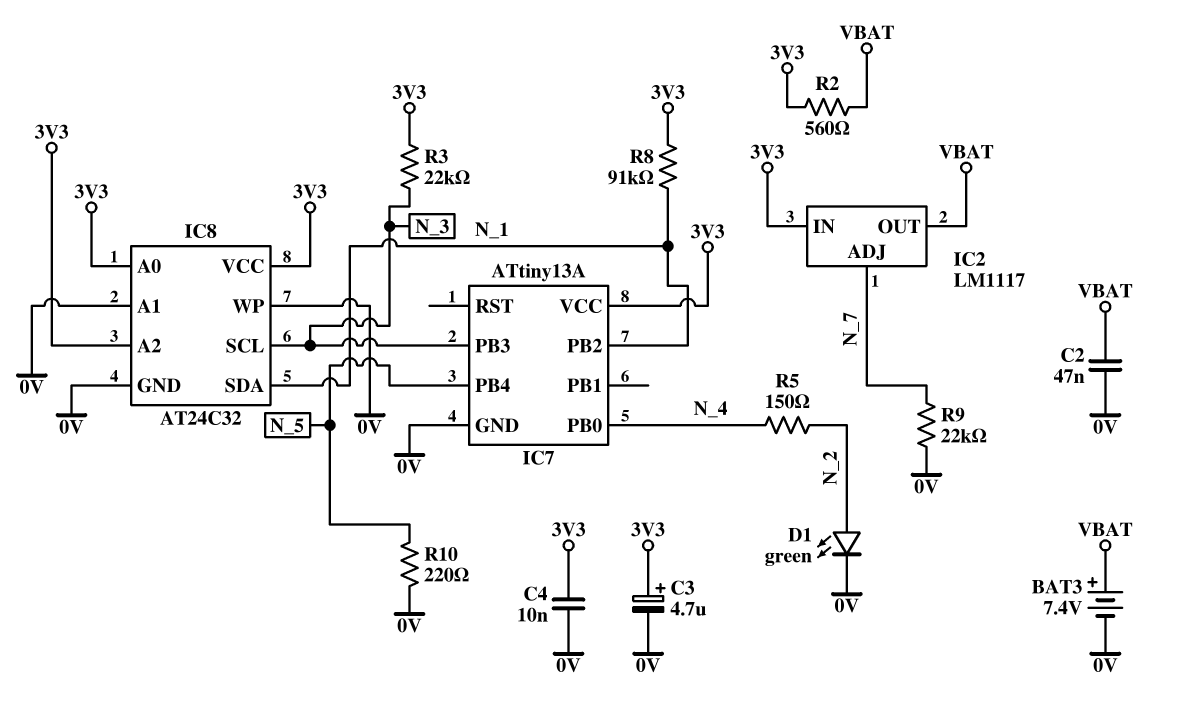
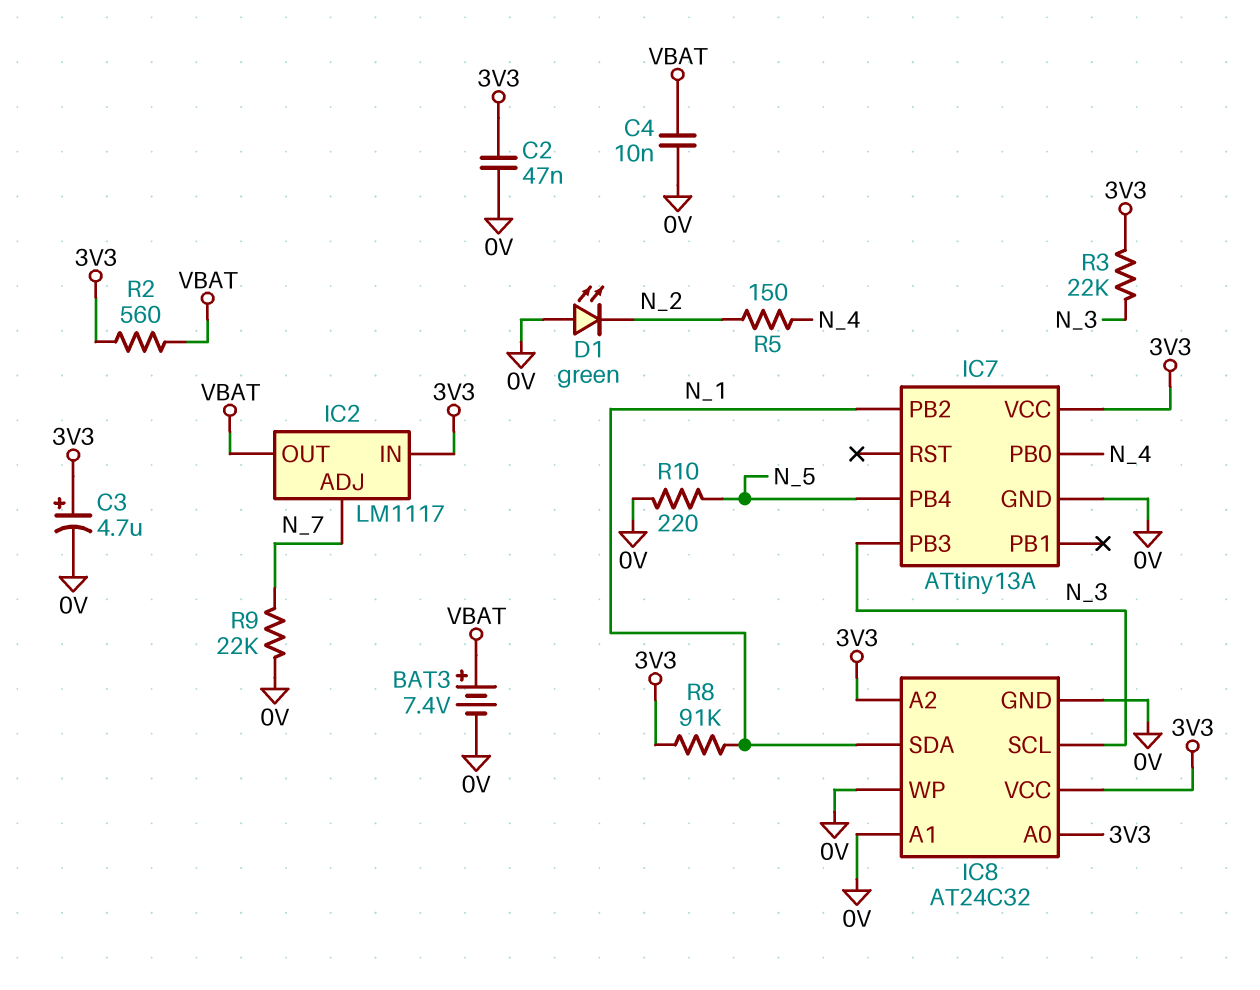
C2: 47nF (0V, VBAT) -> 47nF (0V, 3V3)
C4: 10nF (0V, 3V3) -> 10nF (0V, VBAT)
D1: LED green (A N_2, K 0V) -> LED green (A 0V, K N_2)

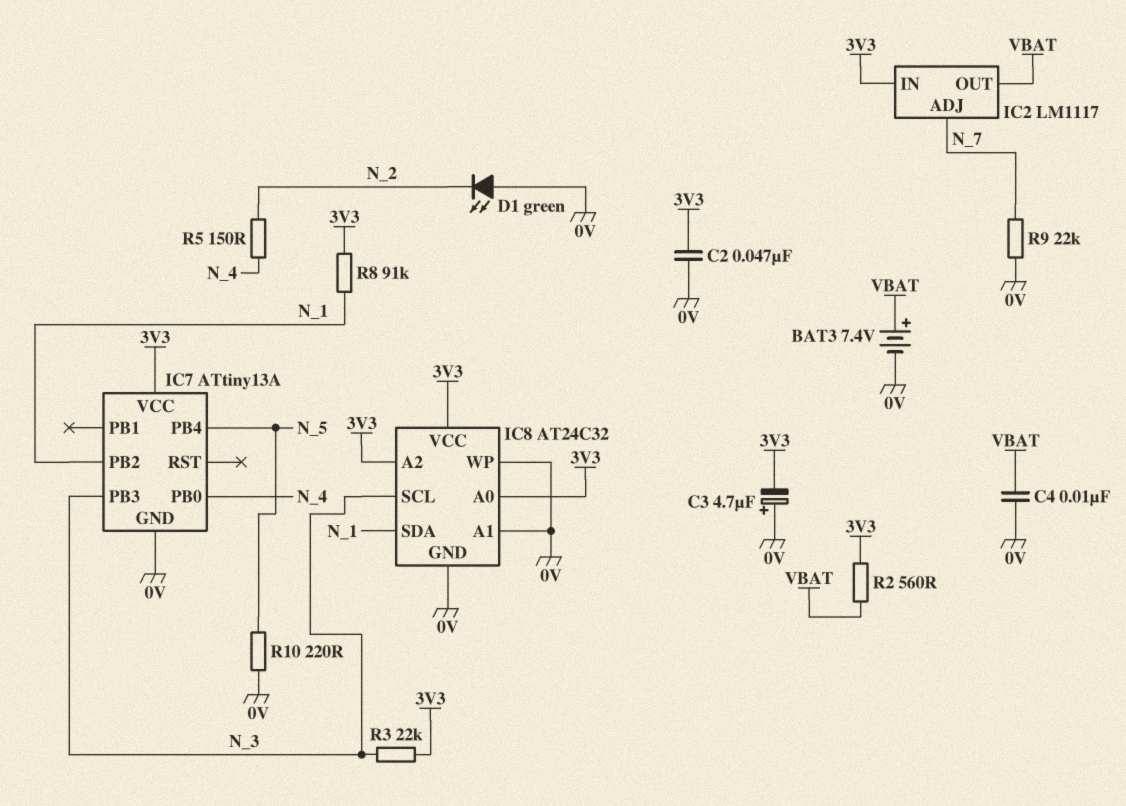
C3: 4.7uF (plus 3V3, minus 0V) -> 4.7uF (plus 0V, minus 3V3)

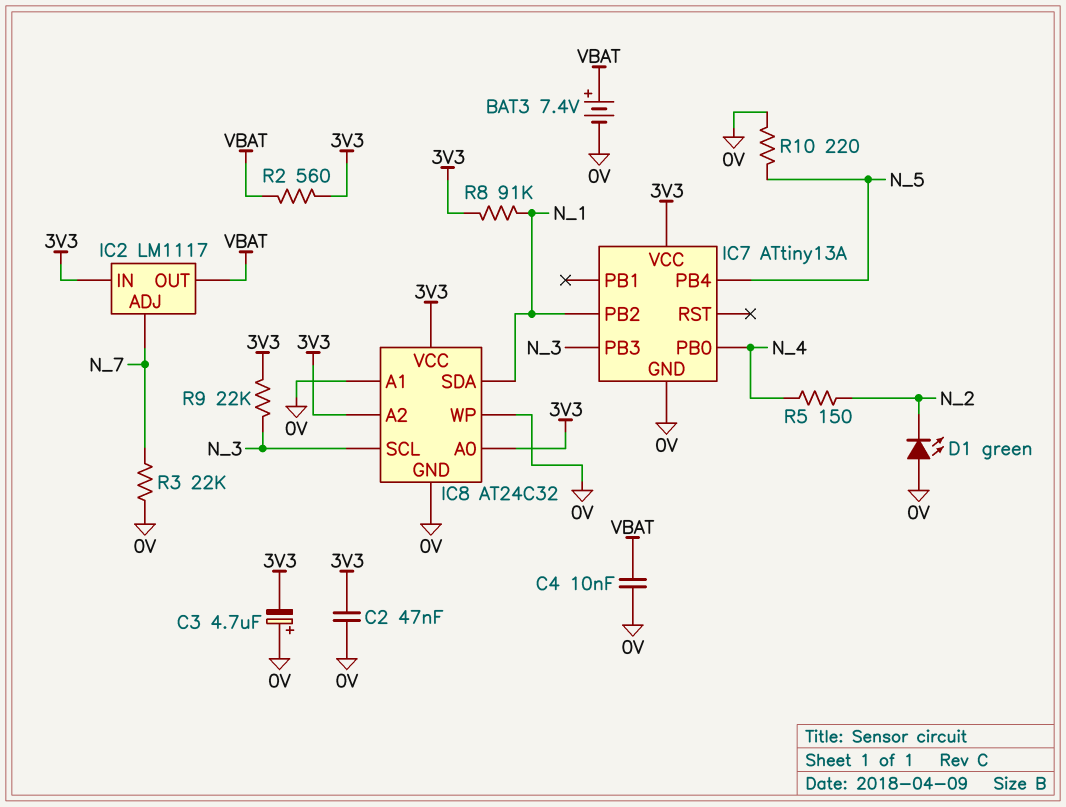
R3: 22k (3V3, N_3) -> 22k (0V, N_7)
R9: 22k (0V, N_7) -> 22k (3V3, N_3)

